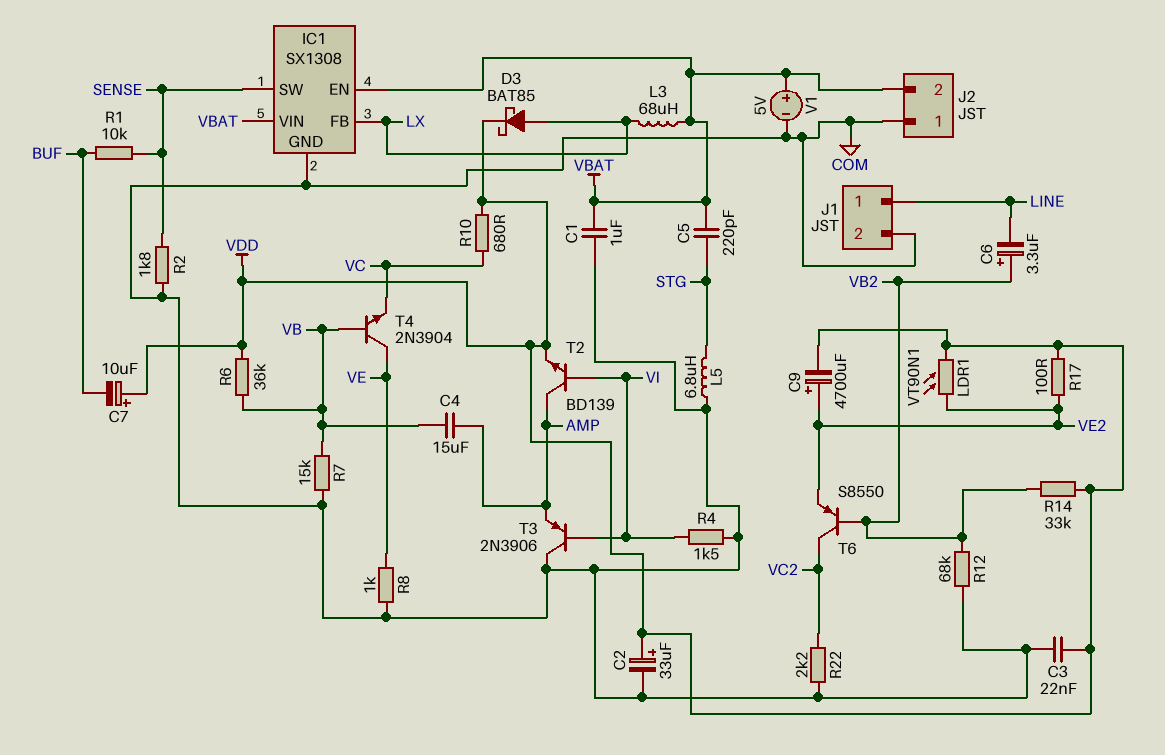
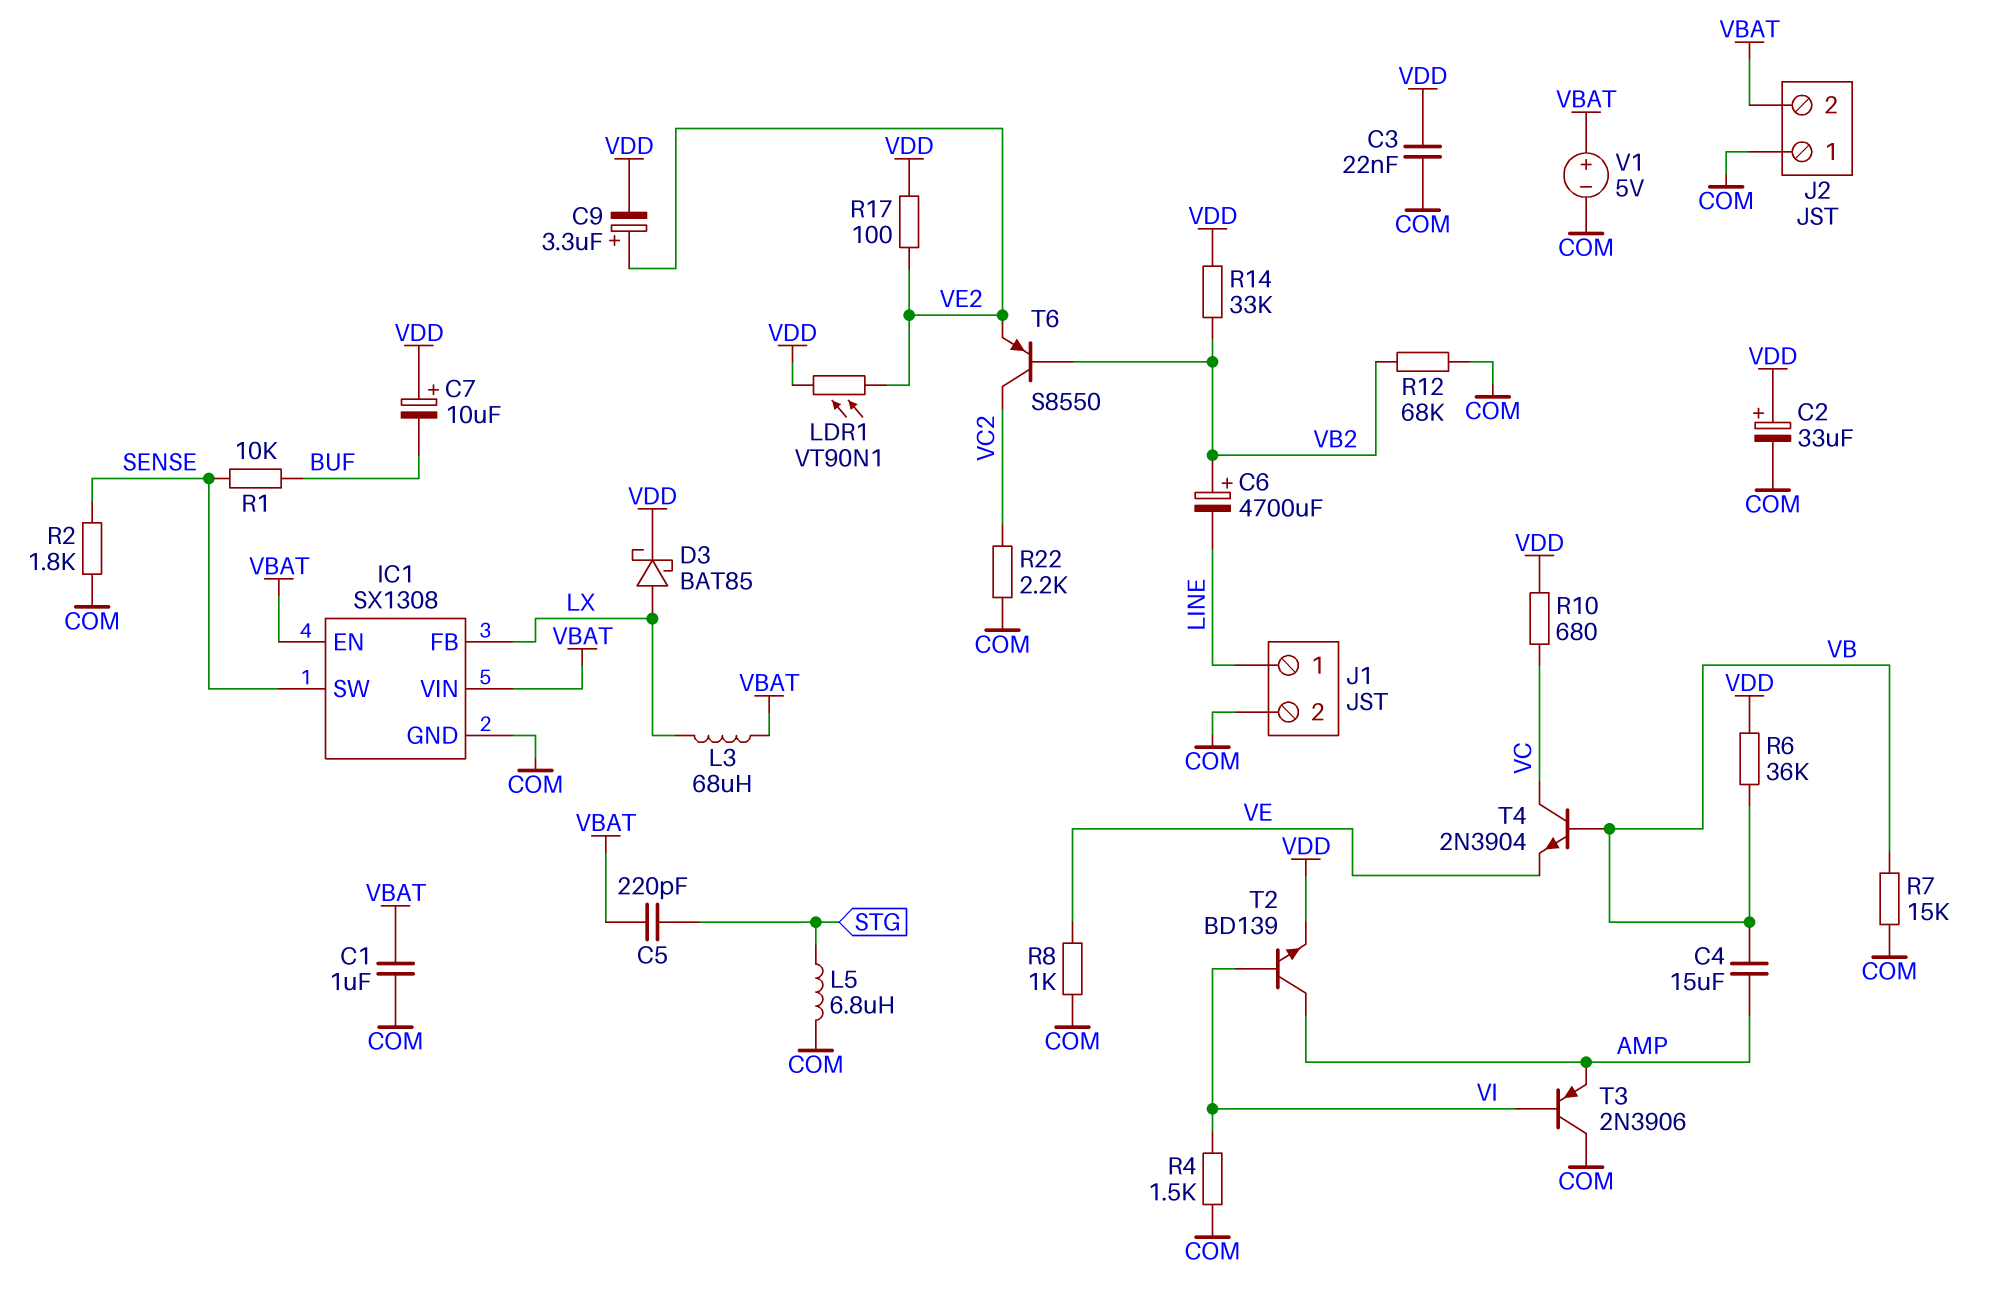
C6: 3.3uF (plus VB2, minus LINE) -> 4700uF (plus VB2, minus LINE)
C9: 4700uF (plus VE2, minus VDD) -> 3.3uF (plus VE2, minus VDD)
T4: NPN 2N3904 (B VB, C VE, E VC) -> NPN 2N3904 (B VB, C VC, E VE)

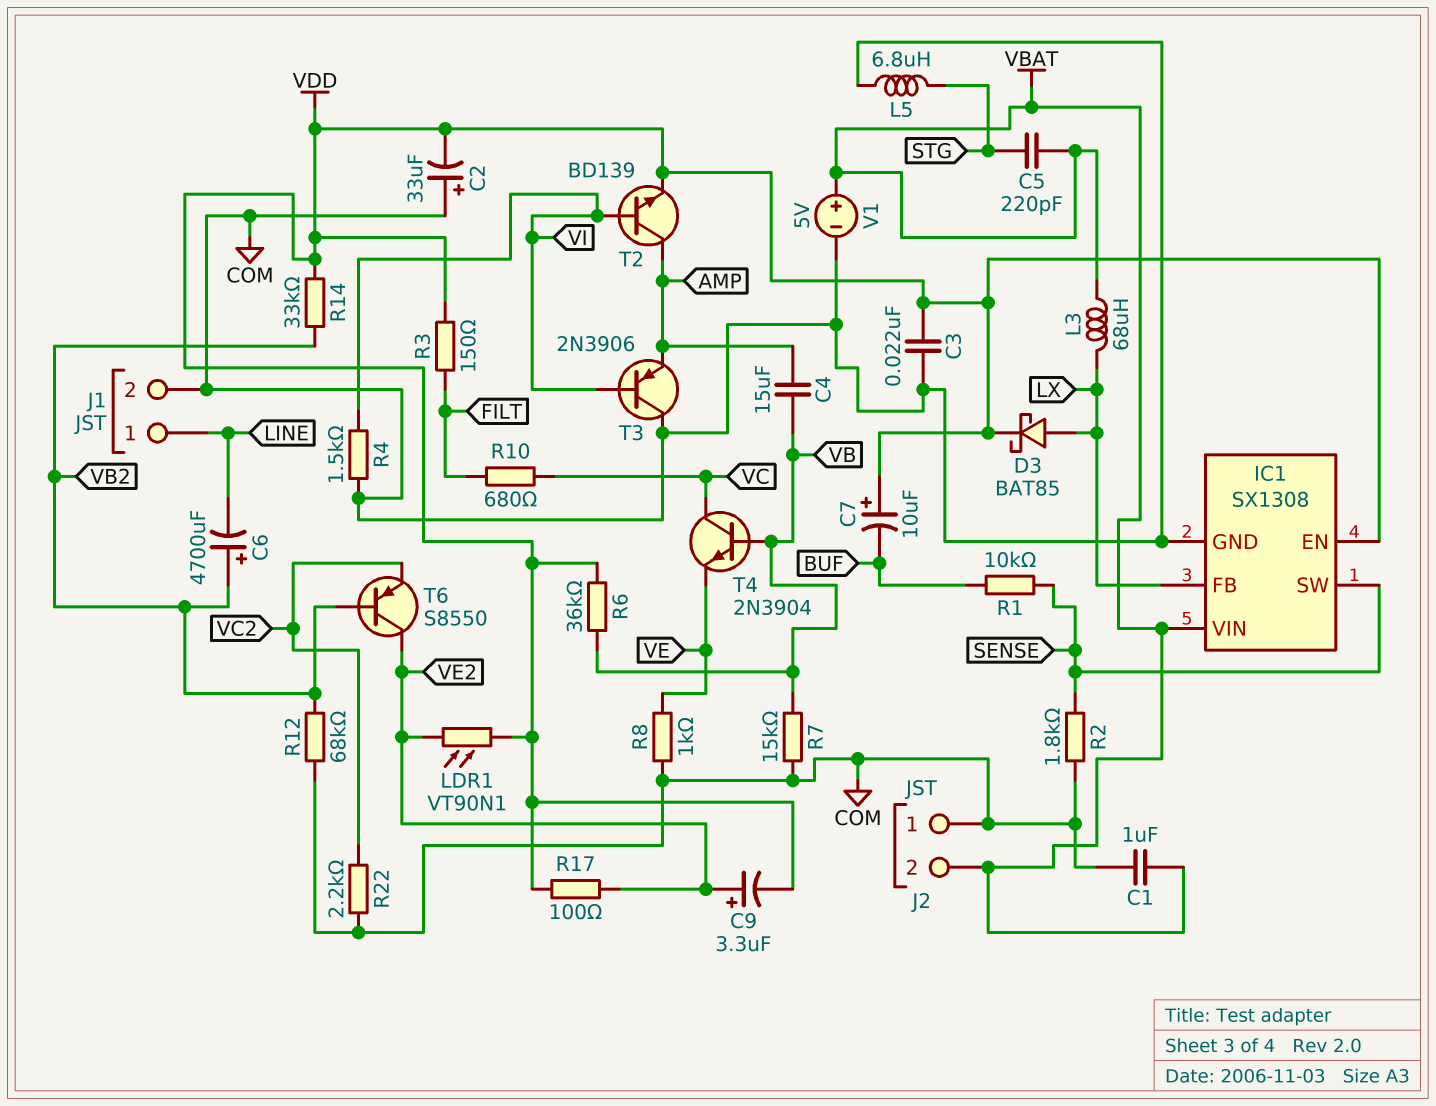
C2: 33uF (plus VDD, minus COM) -> 33uF (plus COM, minus VDD)
IC1 pin EN: VBAT -> VDD
R3: none -> 150 (FILT, VDD)
R10: 680 (VC, VDD) -> 680 (FILT, VC)
T6: PNP S8550 (B VB2, C VC2, E VE2) -> PNP S8550 (B VB2, C VE2, E VC2)

